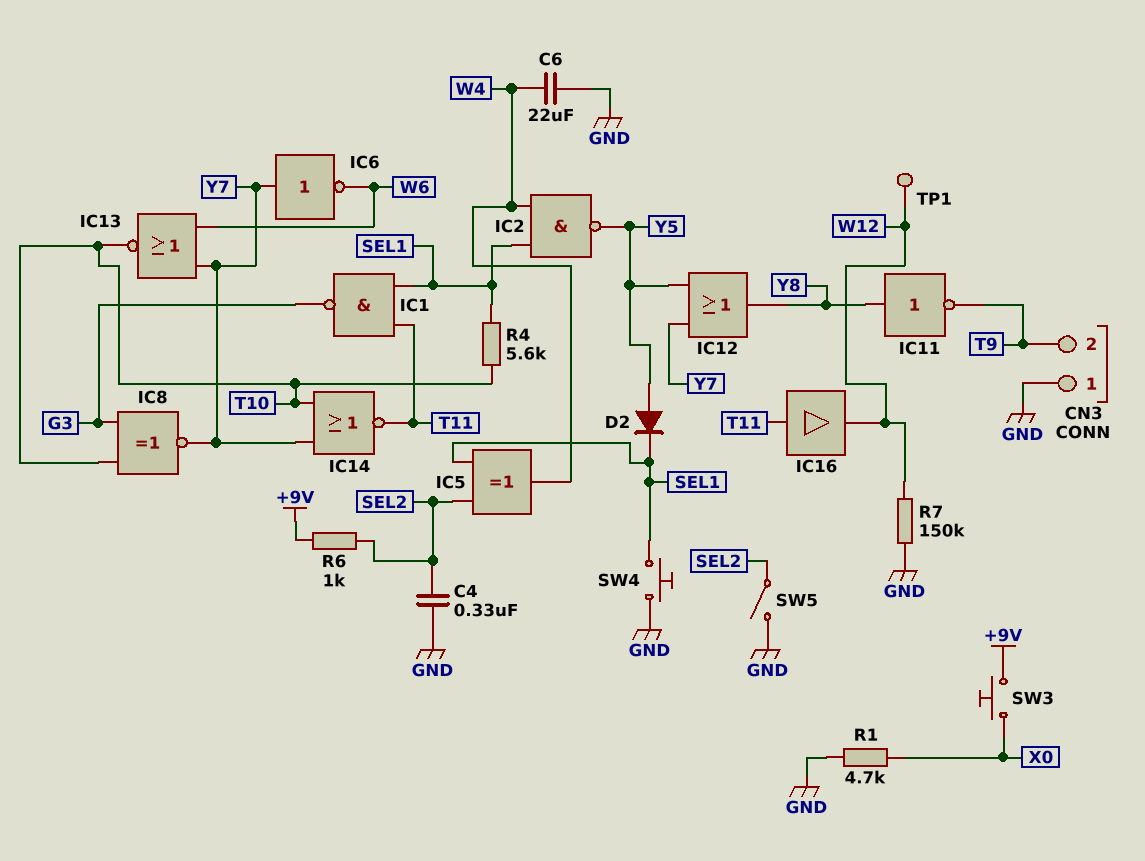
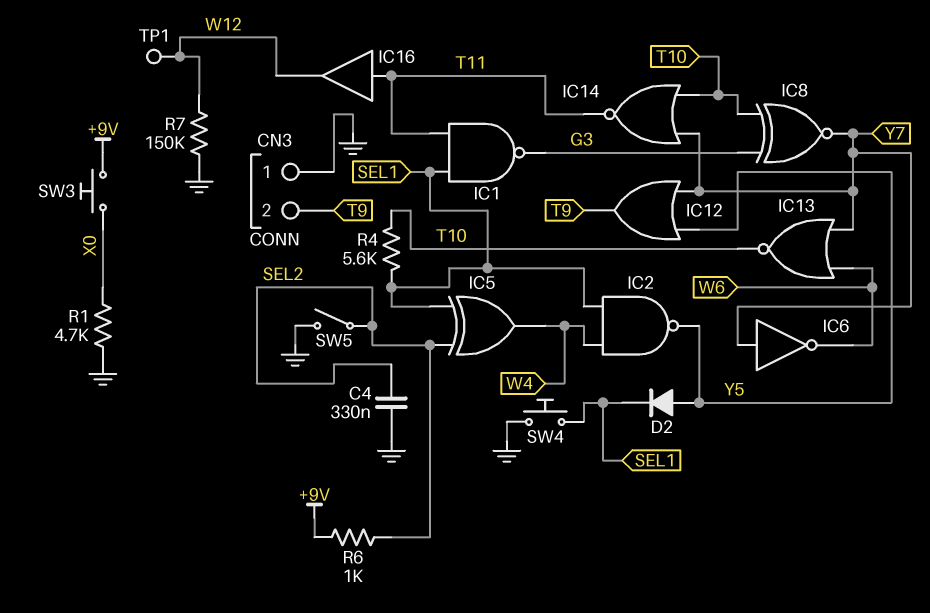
C6: 22uF (GND, W4) -> none
IC11: NOT (in Y8, out T9) -> none
IC12: OR (in Y5, in Y7, out Y8) -> OR (in Y5, in Y7, out T9)

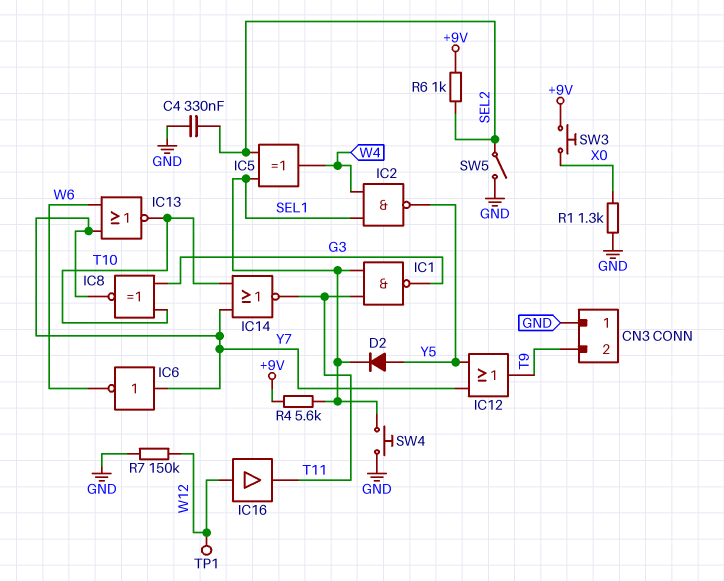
IC16: buffer (in T11, out W12) -> buffer (in W12, out T11)
R1: 4.7k (GND, X0) -> 1.3k (GND, X0)
R4: 5.6k (SEL1, T10) -> 5.6k (+9V, SEL1)

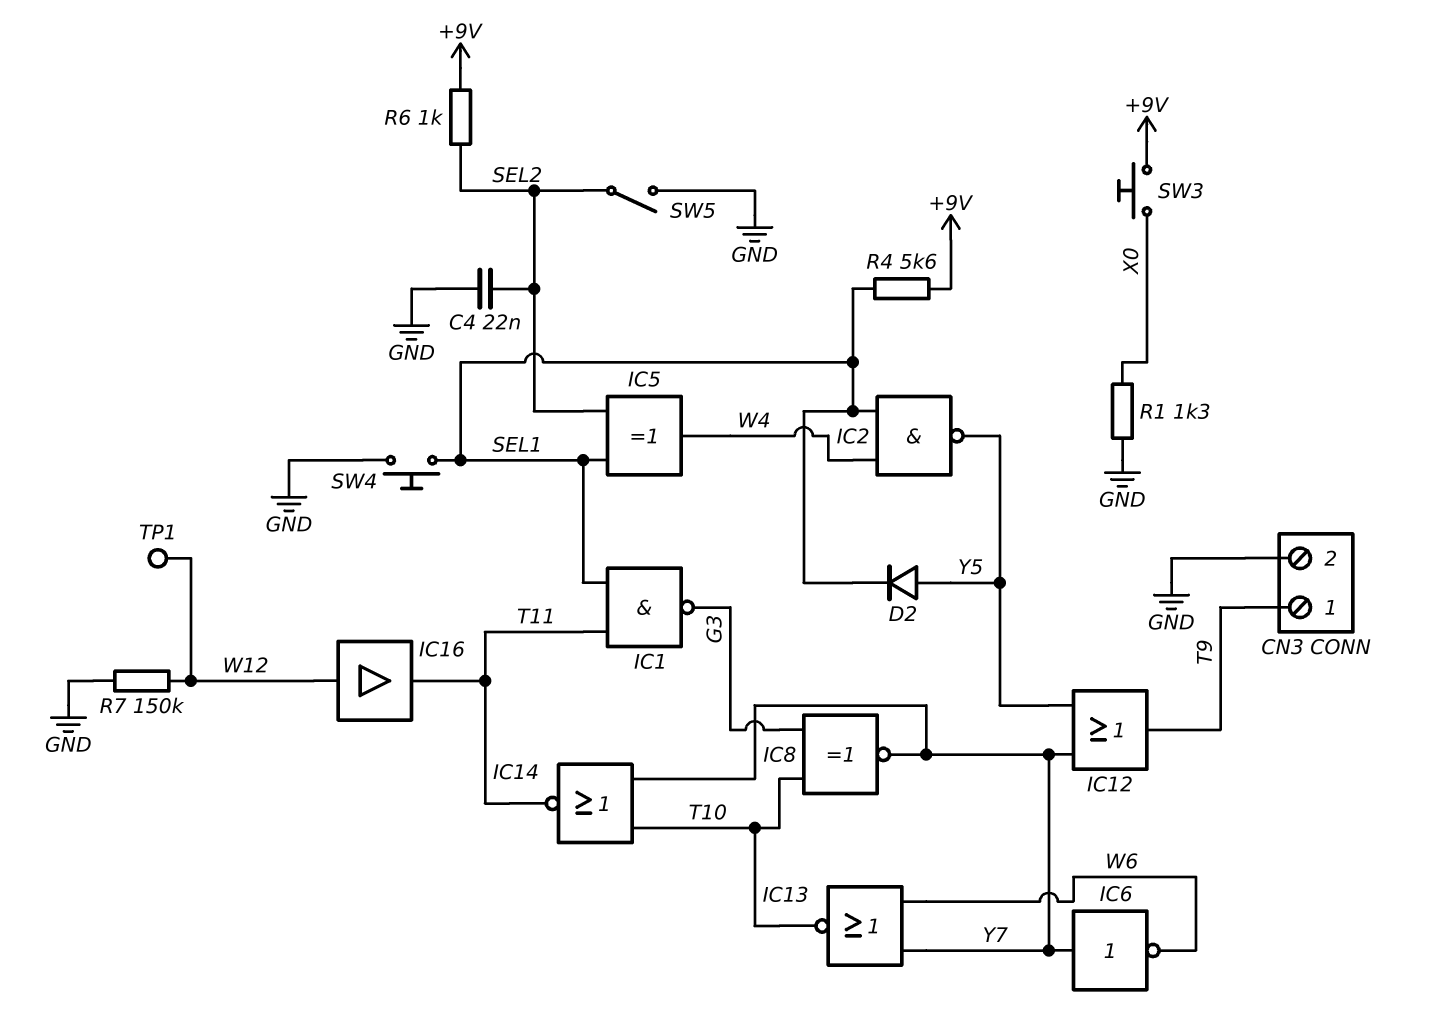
C4: 330nF (GND, SEL2) -> 22nF (GND, SEL2)
CN3 pin 1: GND -> T9
CN3 pin 2: T9 -> GND

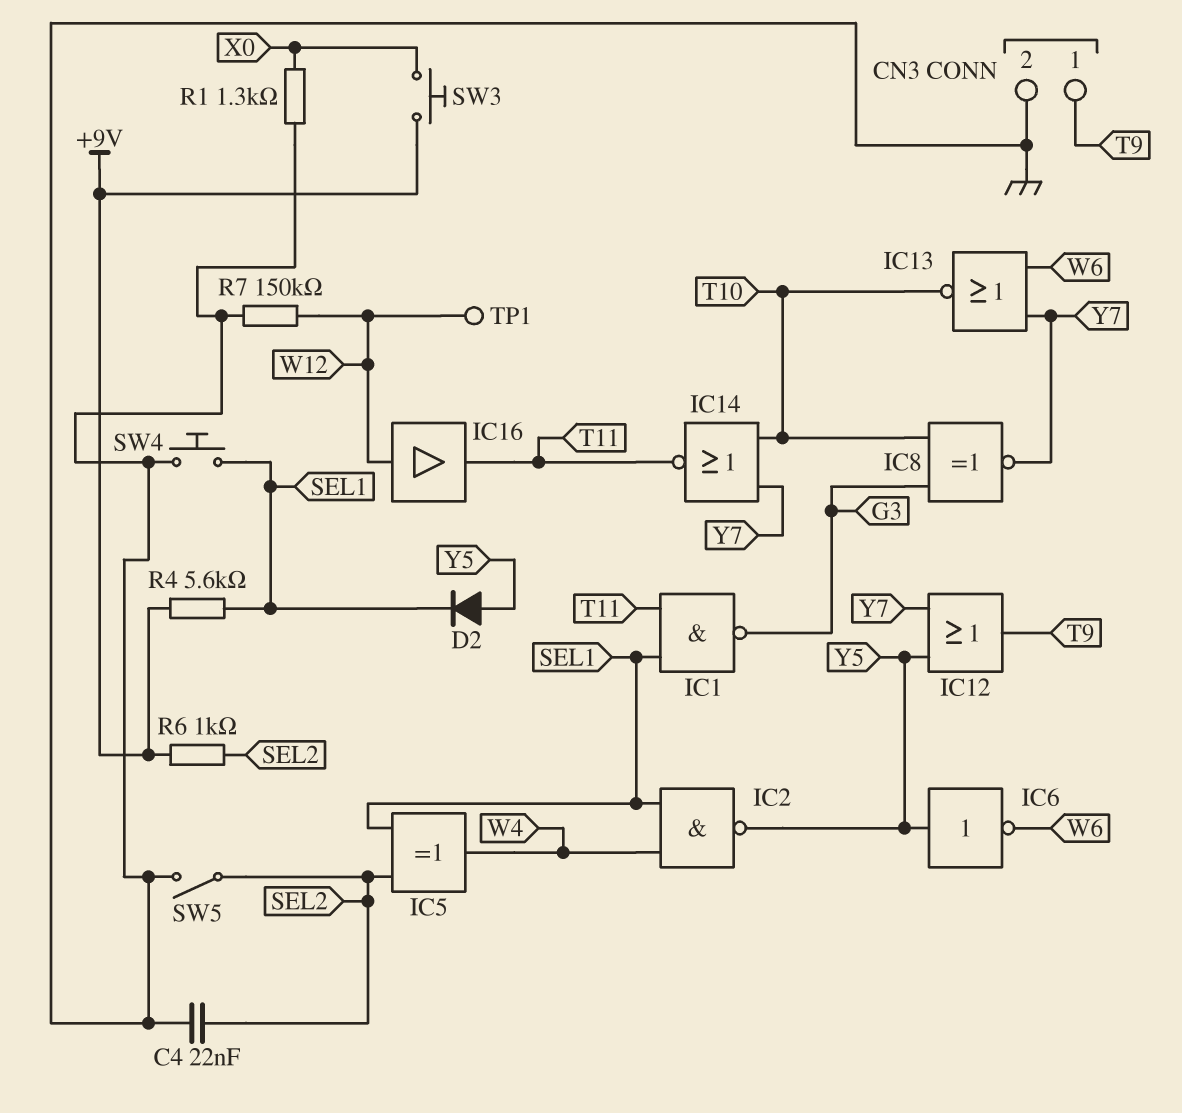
IC6: NOT (in Y7, out W6) -> NOT (in Y5, out W6)

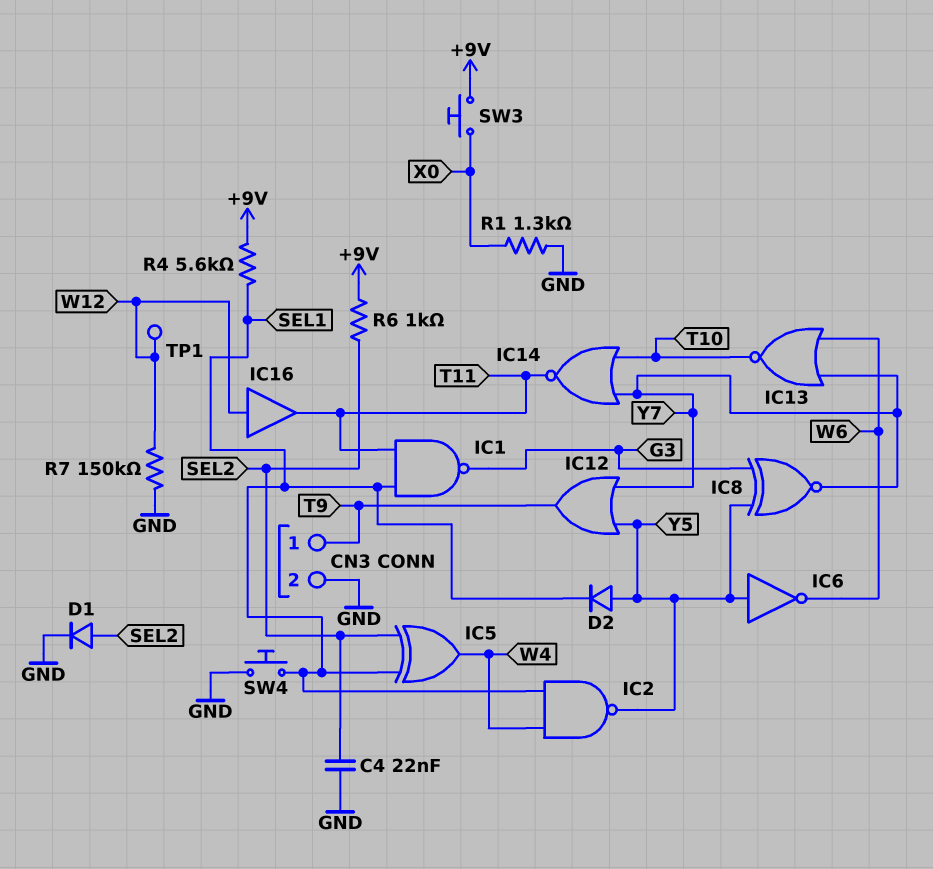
D1: none -> diode (A SEL2, K GND)
IC8: XNOR (in G3, in T10, out Y7) -> XNOR (in G3, in Y5, out Y7)
SW5: switch (GND, SEL2) -> none

